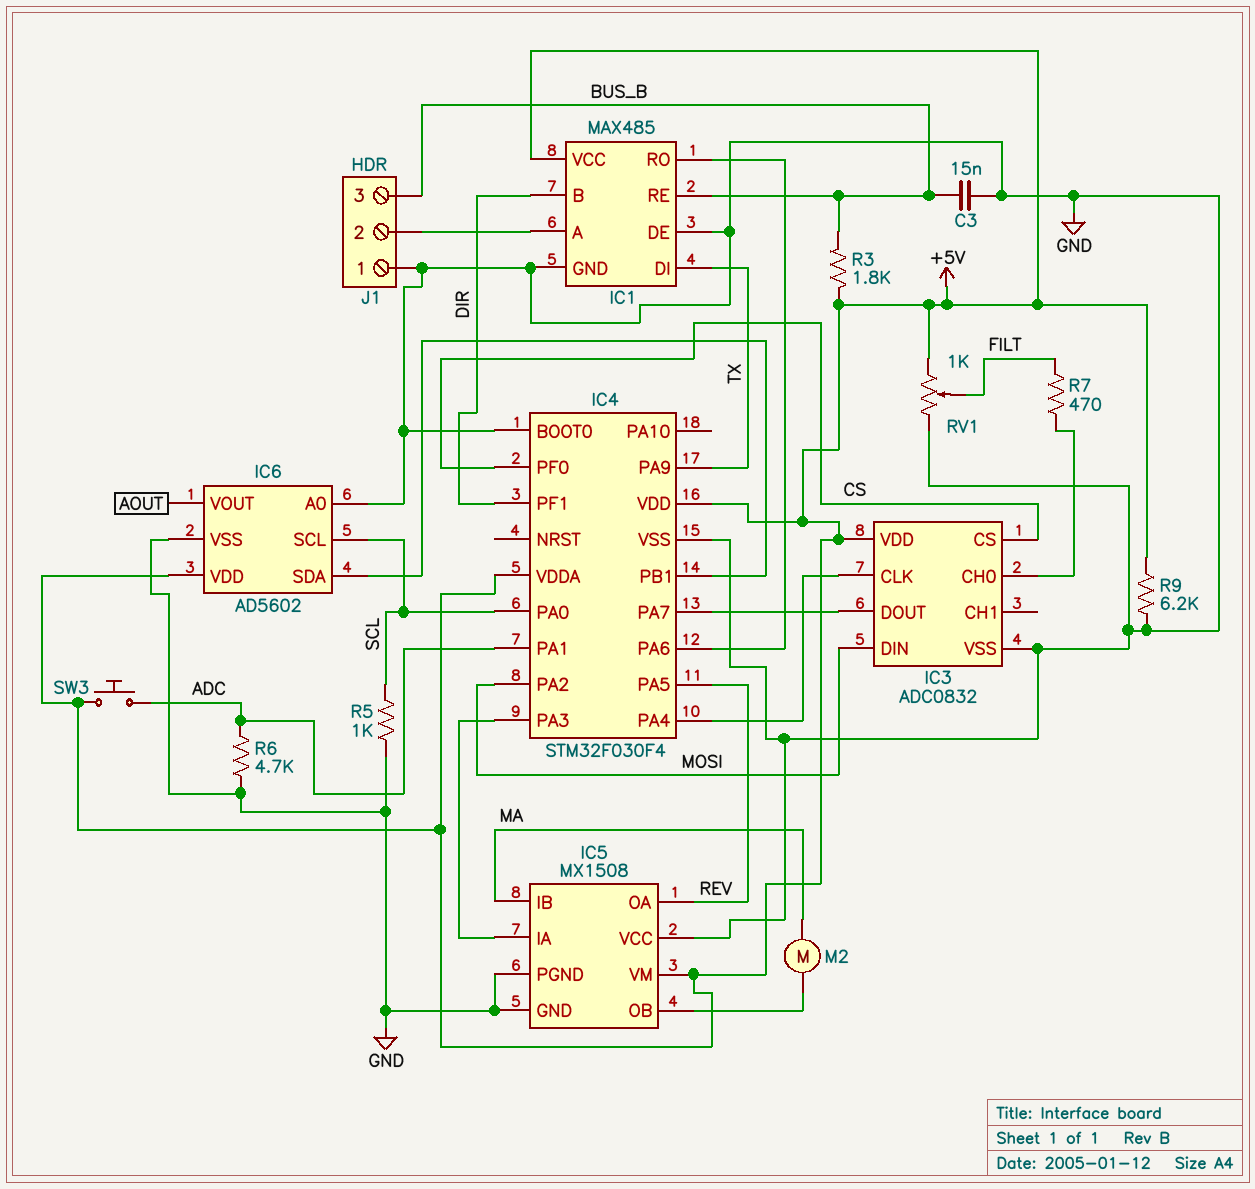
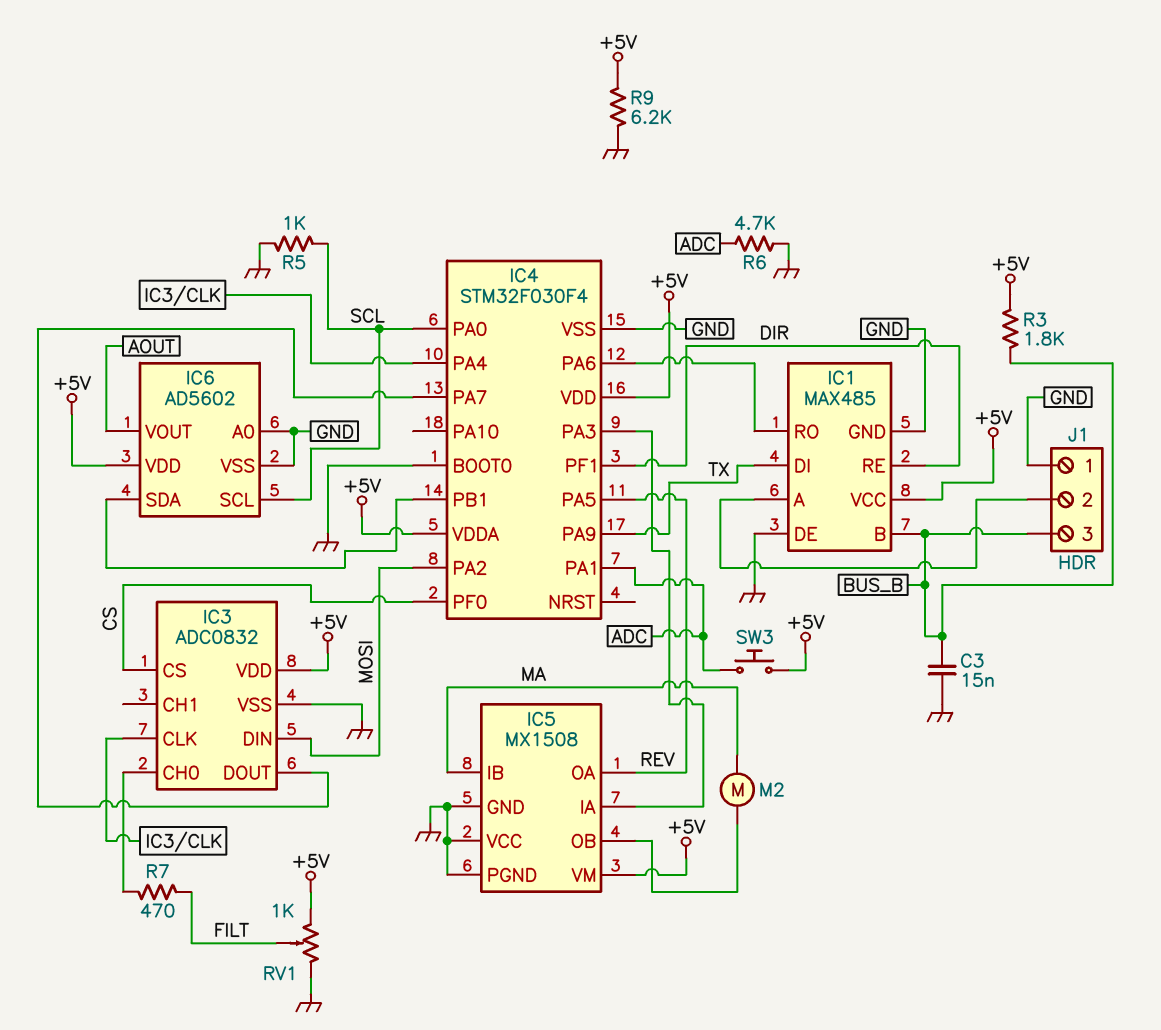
IC1 pin B: DIR -> BUS_B
IC1 pin RE: BUS_B -> DIR

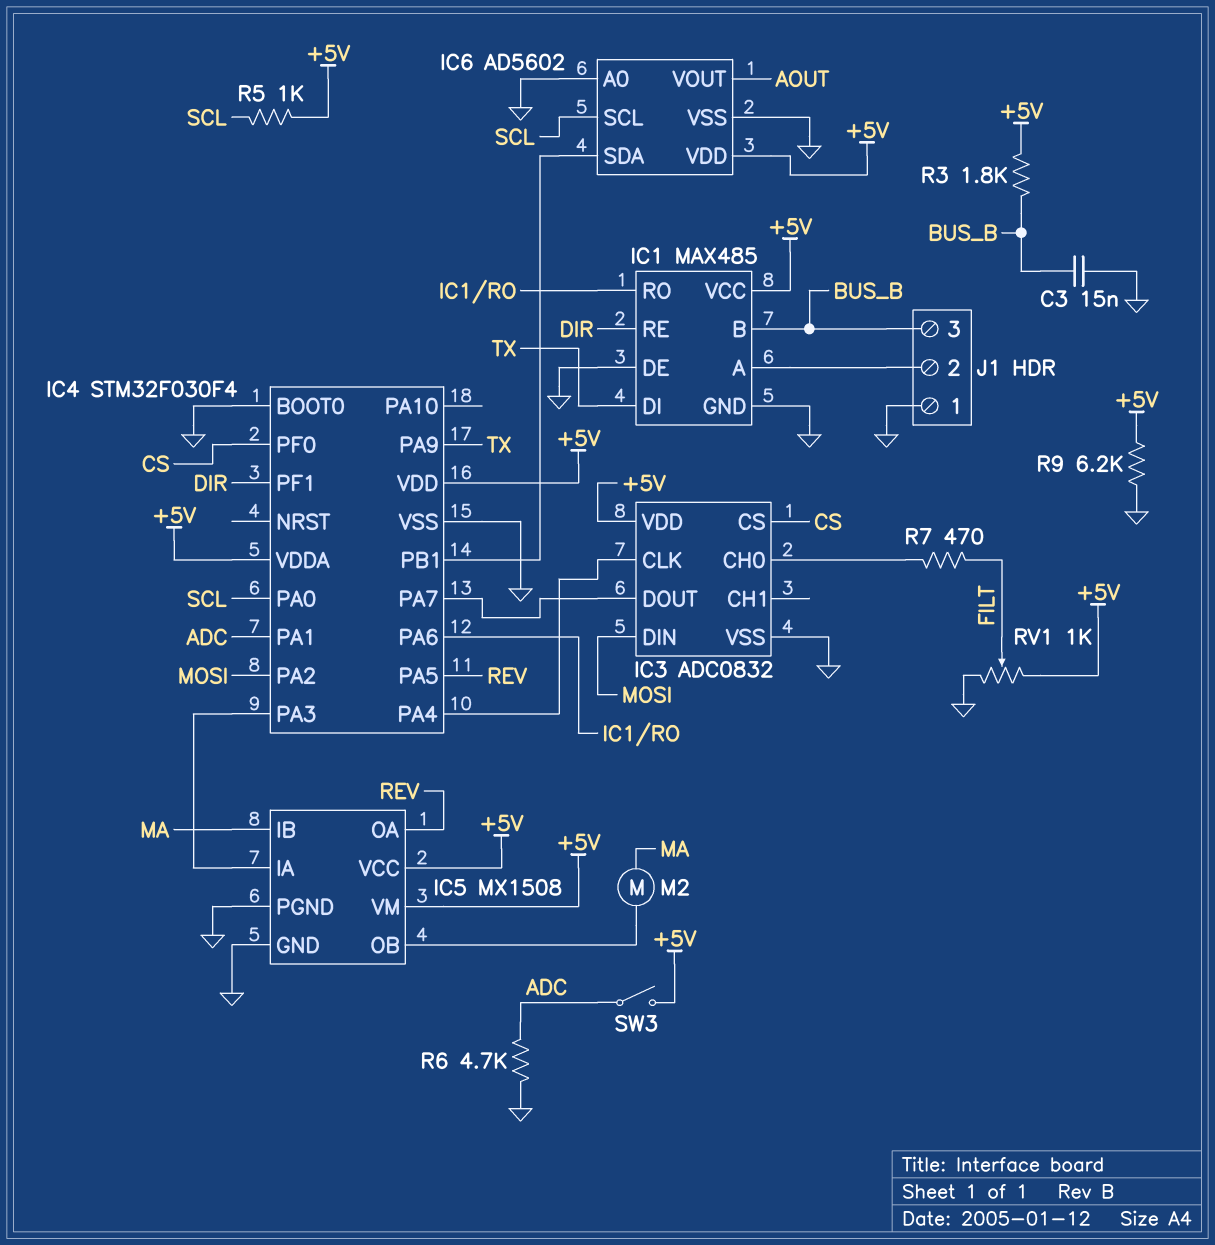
IC5 pin VCC: GND -> +5V
R5: 1k (GND, SCL) -> 1k (+5V, SCL)
SW3: button (+5V, ADC) -> switch (+5V, ADC)

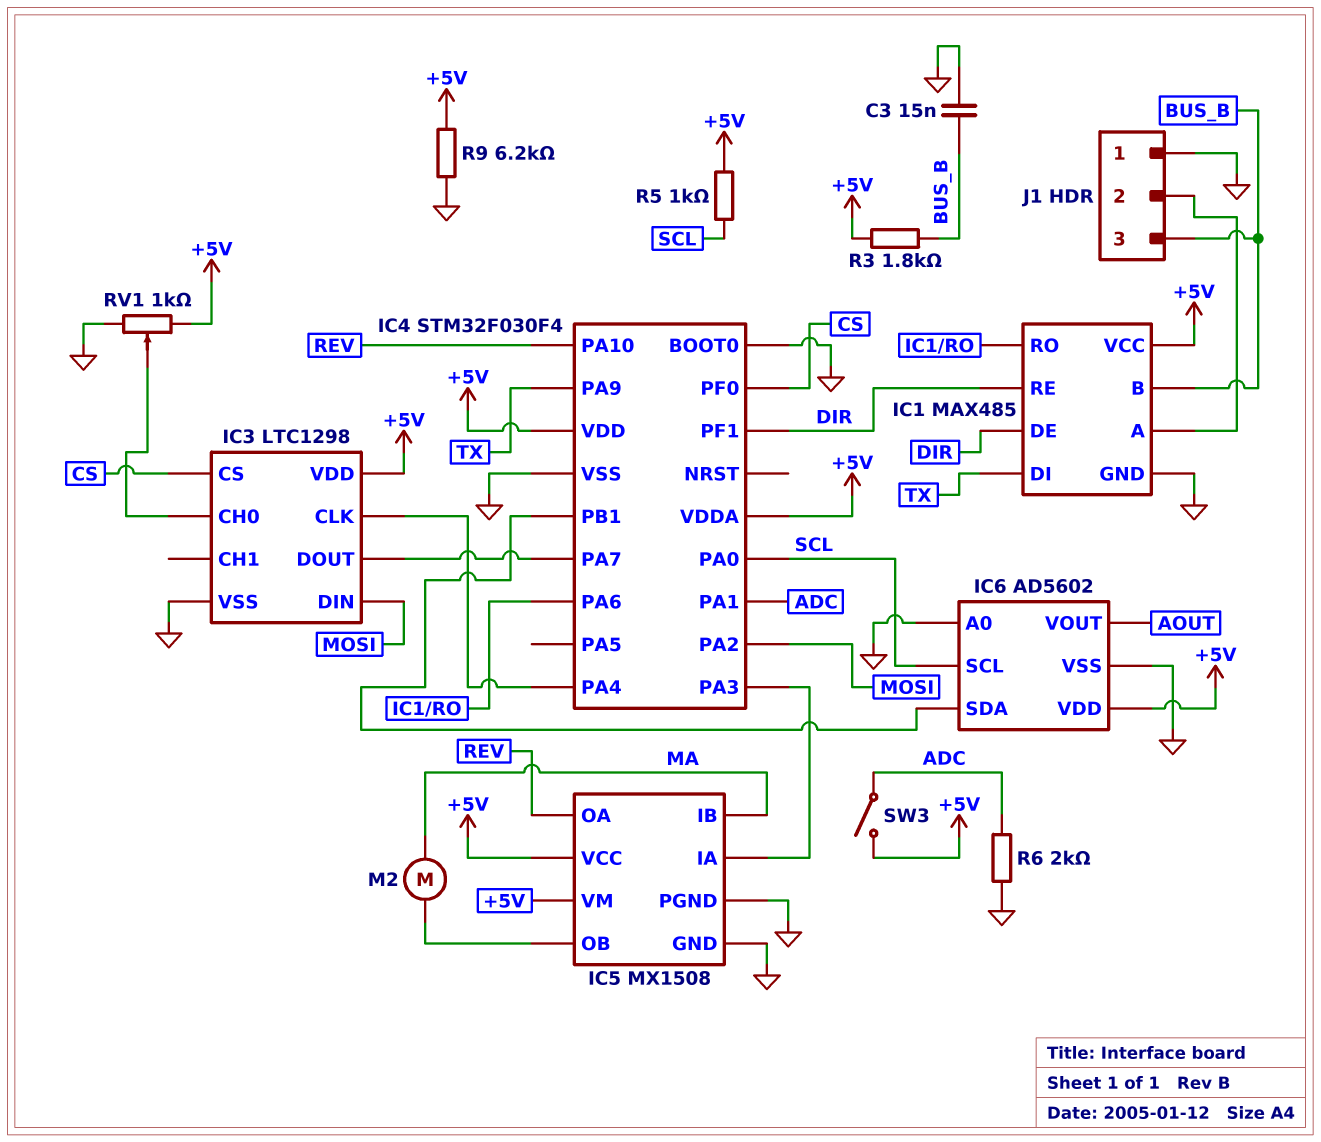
IC1 pin DE: GND -> DIR
IC3: ADC0832 -> LTC1298
IC4 pin PA5: REV -> none
IC4 pin PA10: none -> REV
R6: 4.7k (ADC, GND) -> 2k (ADC, GND)
R7: 470 (FILT, IC3/CH0) -> none
RV1: 1k (+5V, GND, wiper FILT) -> 1k (+5V, GND, wiper IC3/CH0)

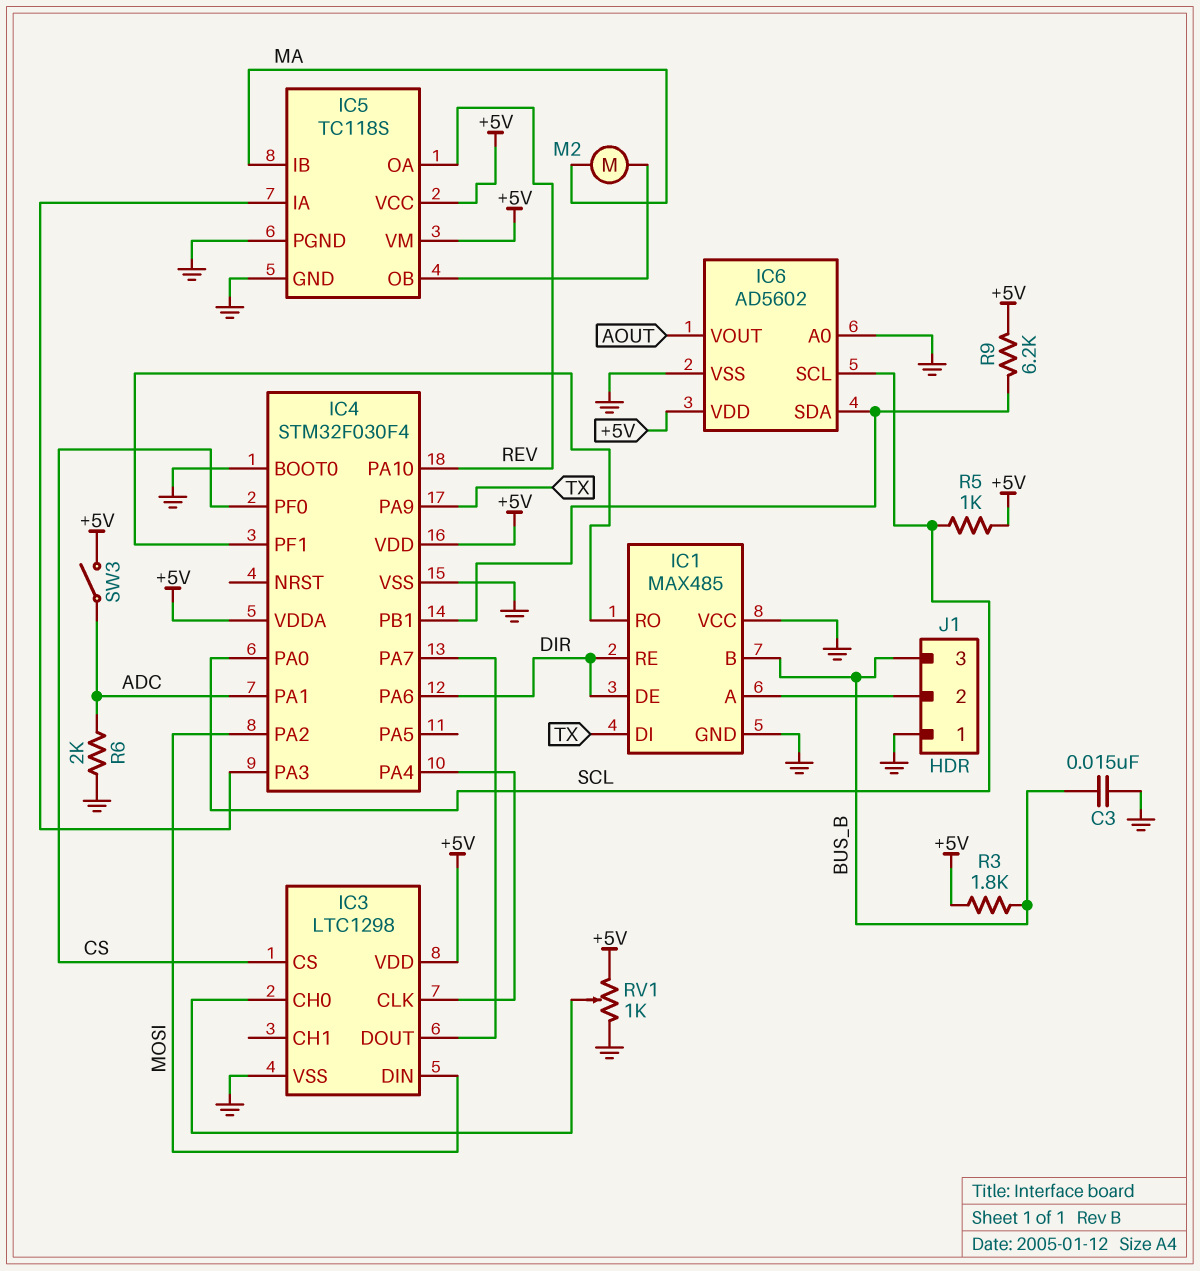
IC1 pin VCC: +5V -> GND
IC4 pin PA6: IC1/RO -> DIR
IC4 pin PF1: DIR -> IC1/RO
IC5: MX1508 -> TC118S
R9: 6.2k (+5V, GND) -> 6.2k (+5V, IC4/PB1)

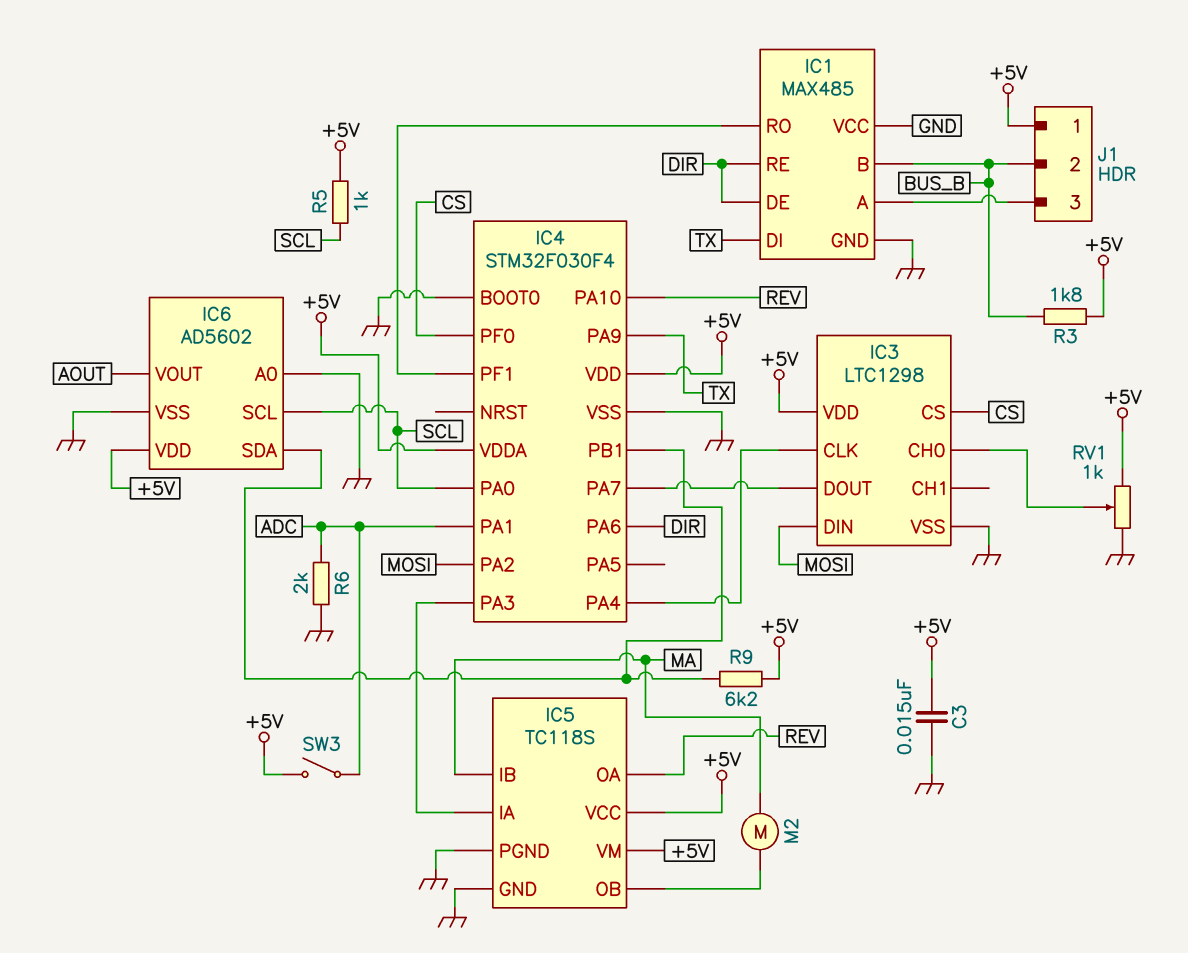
C3: 15nF (BUS_B, GND) -> 15nF (+5V, GND)
J1 pin 1: GND -> +5V
J1 pin 2: IC1/A -> BUS_B
J1 pin 3: BUS_B -> IC1/A

